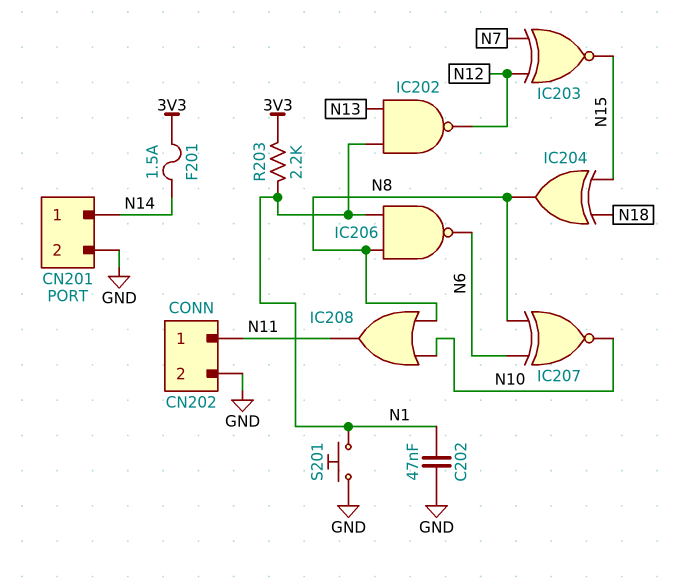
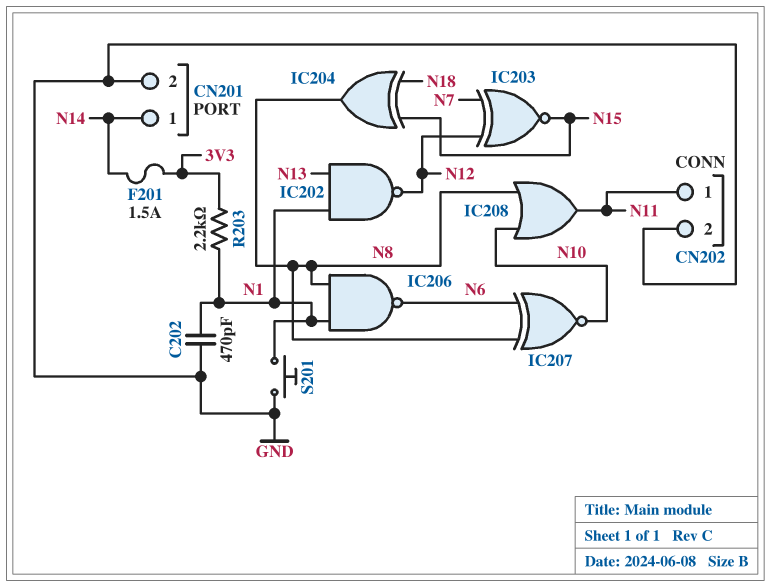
C202: 47nF (GND, N1) -> 470pF (GND, N1)

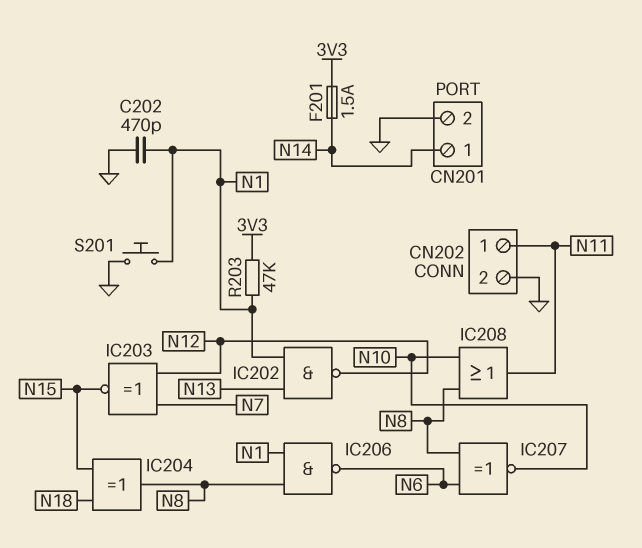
R203: 2.2k (3V3, N1) -> 47k (3V3, N1)

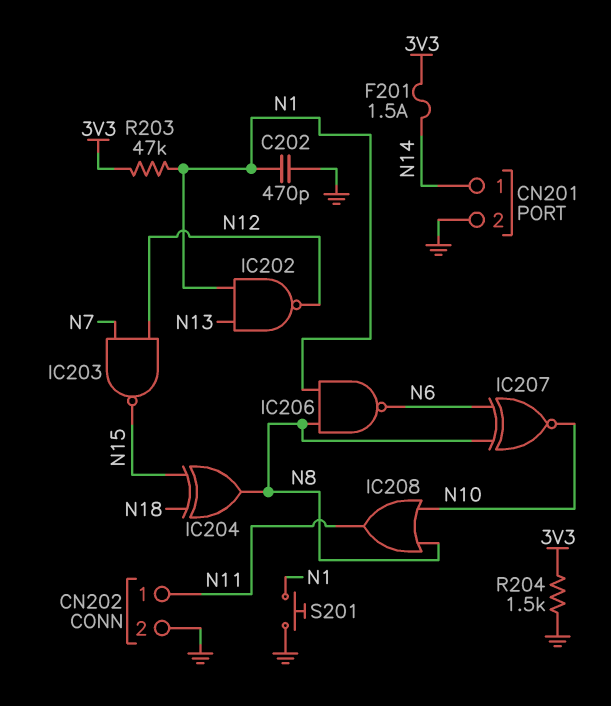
IC203: XNOR (in N7, in N12, out N15) -> NAND (in N7, in N12, out N15)
R204: none -> 1.5k (3V3, GND)

